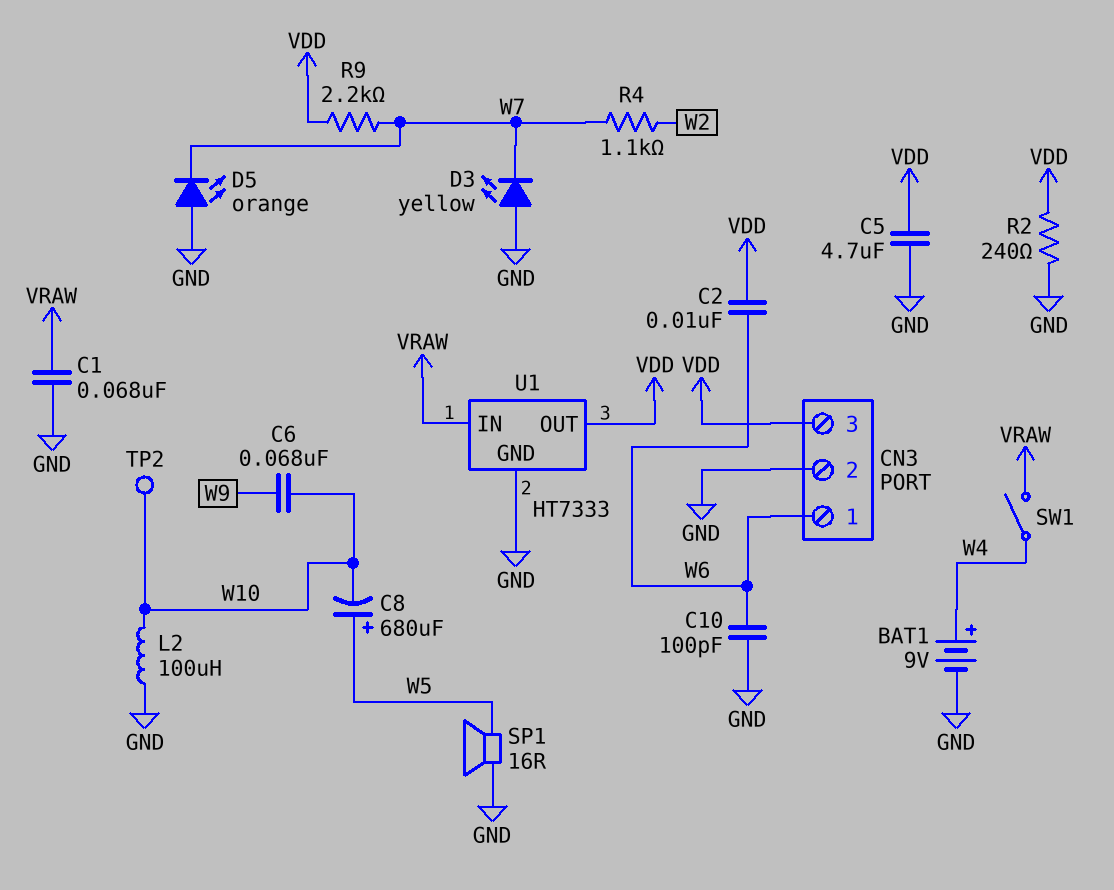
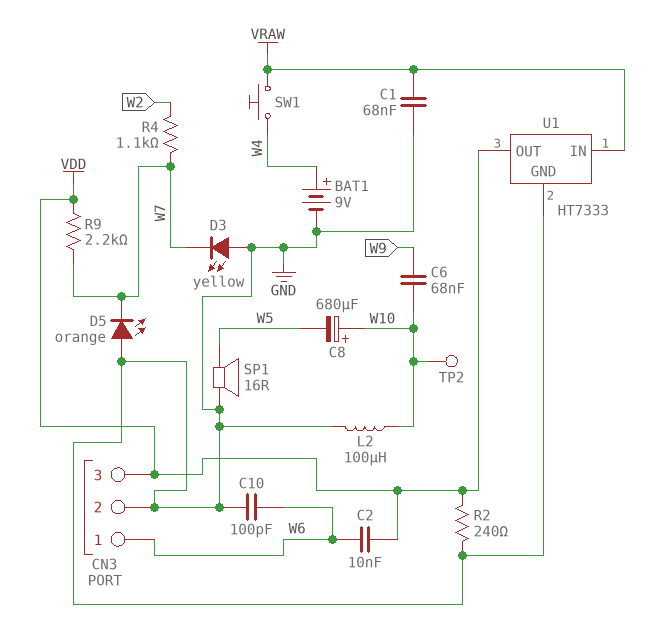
C5: 4.7uF (GND, VDD) -> none
C8: 680uF (plus W5, minus W10) -> 680uF (plus W10, minus W5)
SW1: switch (VRAW, W4) -> button (VRAW, W4)

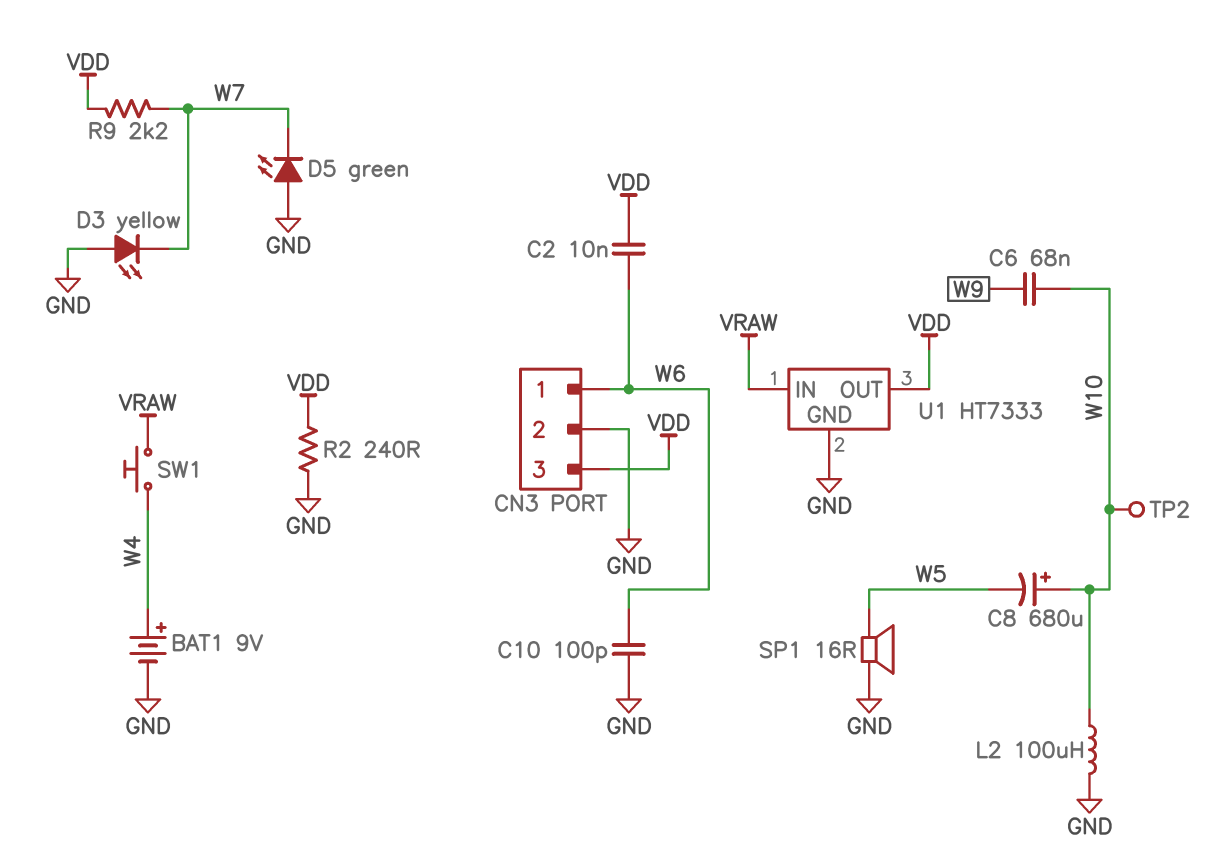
C1: 68nF (GND, VRAW) -> none
D5: LED orange (A GND, K W7) -> LED green (A GND, K W7)
R4: 1.1k (W2, W7) -> none

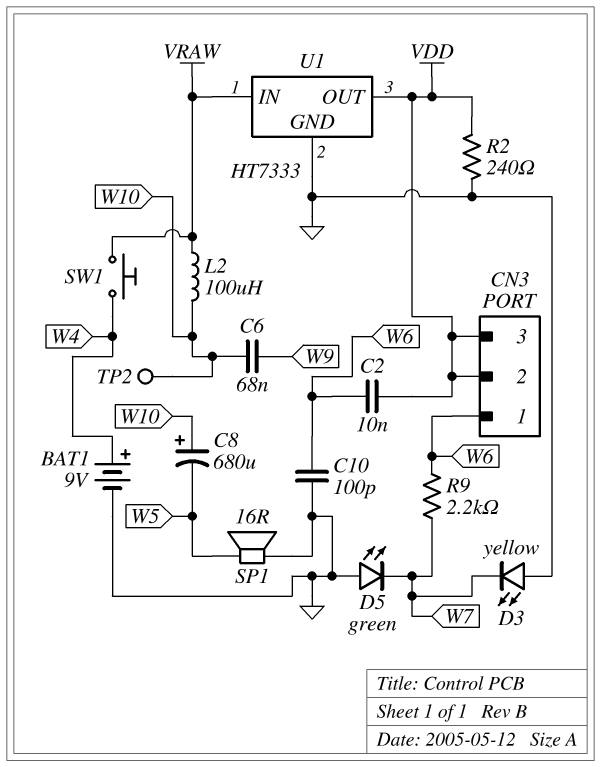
CN3 pin 2: GND -> VDD
L2: 100uH (GND, W10) -> 100uH (VRAW, W10)
R9: 2.2k (VDD, W7) -> 2.2k (W6, W7)

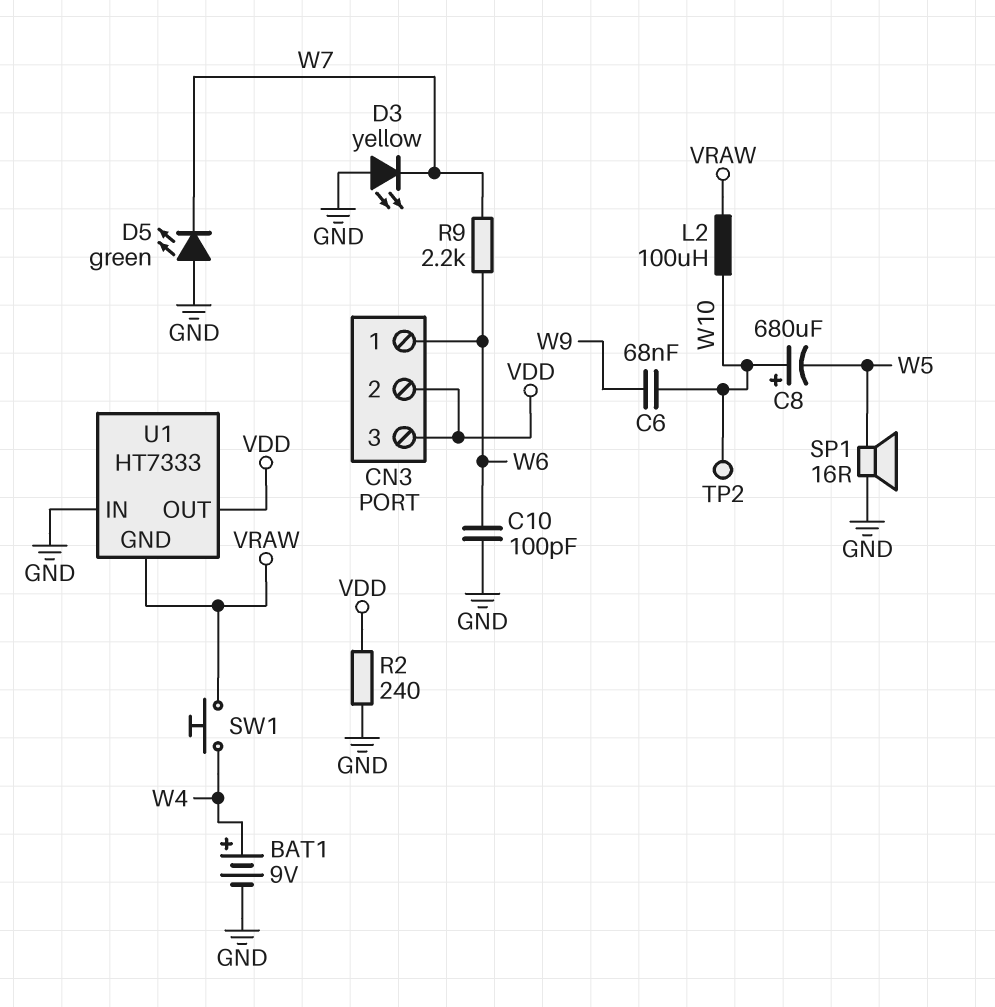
C2: 10nF (VDD, W6) -> none
U1 pin GND: GND -> VRAW
U1 pin IN: VRAW -> GND

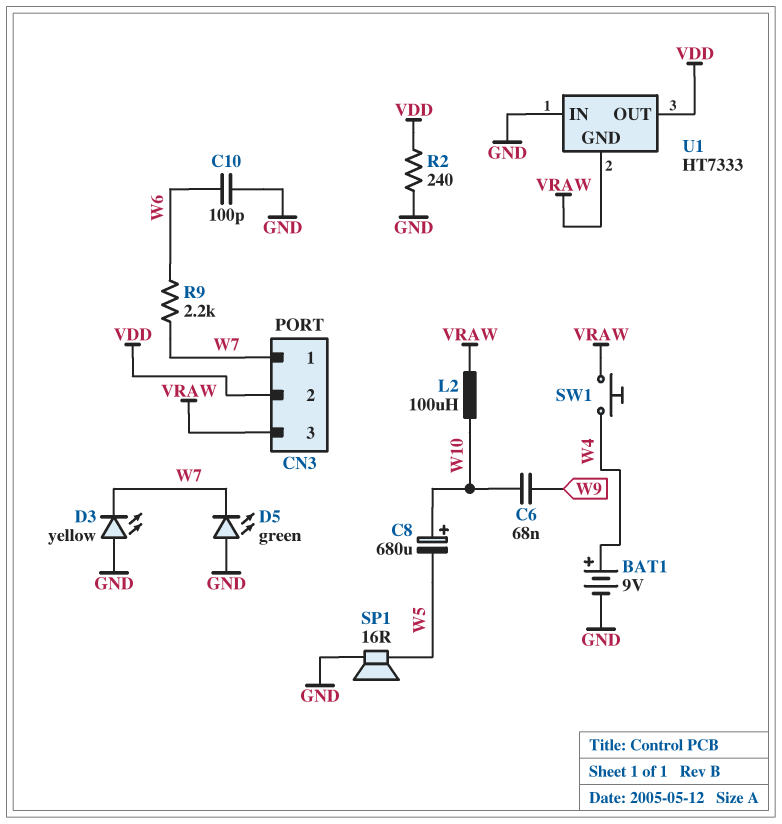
CN3 pin 1: W6 -> W7
CN3 pin 3: VDD -> VRAW
TP2: test point (W10) -> none

